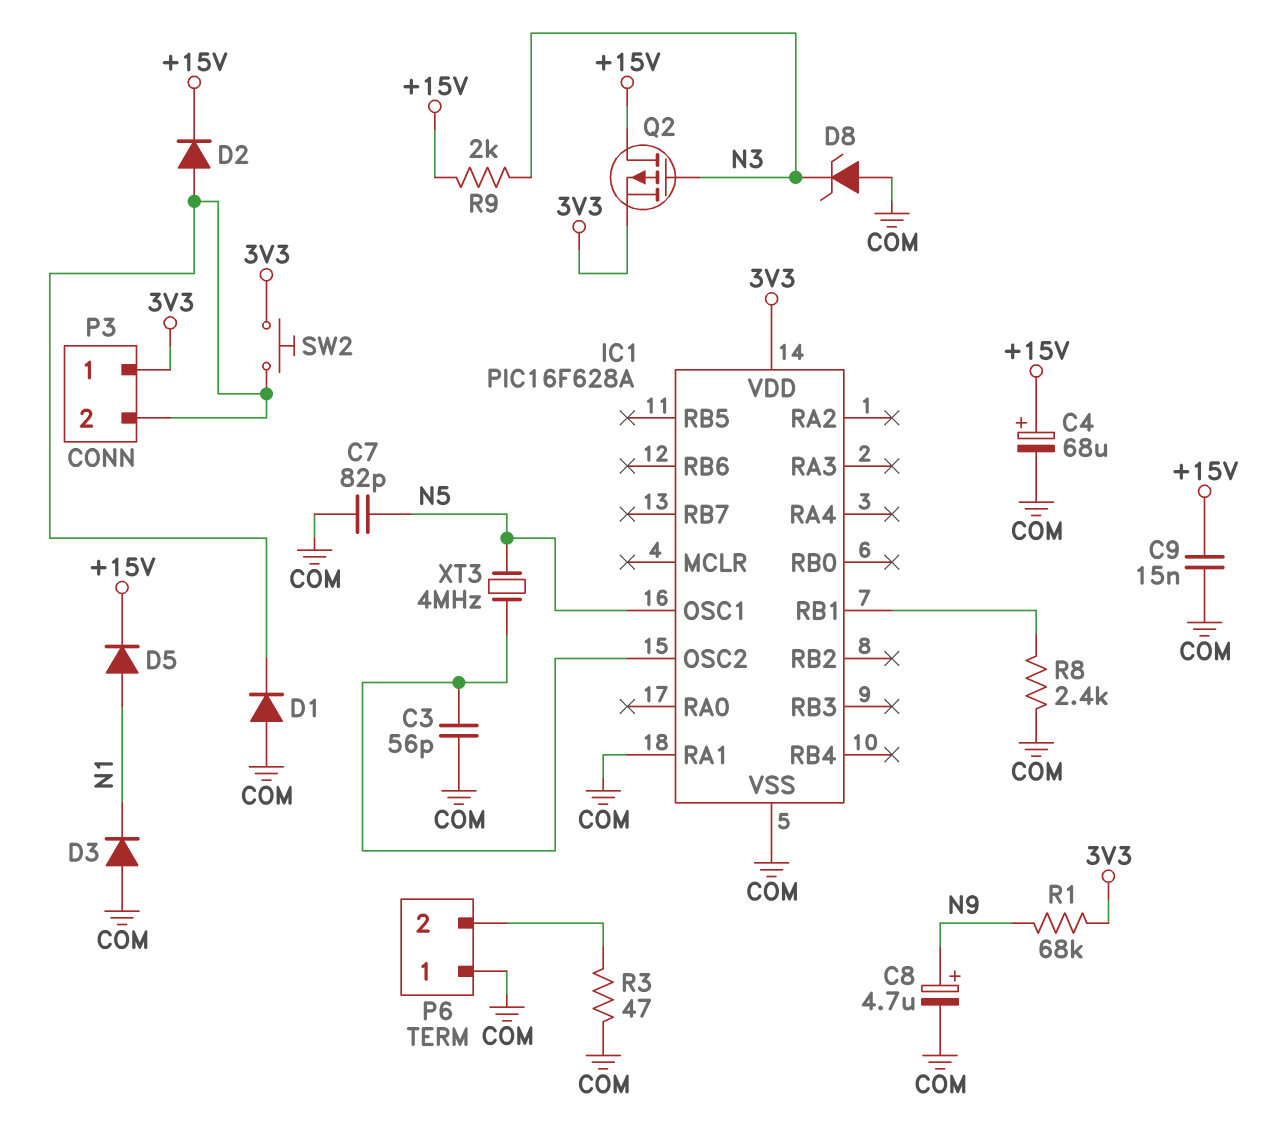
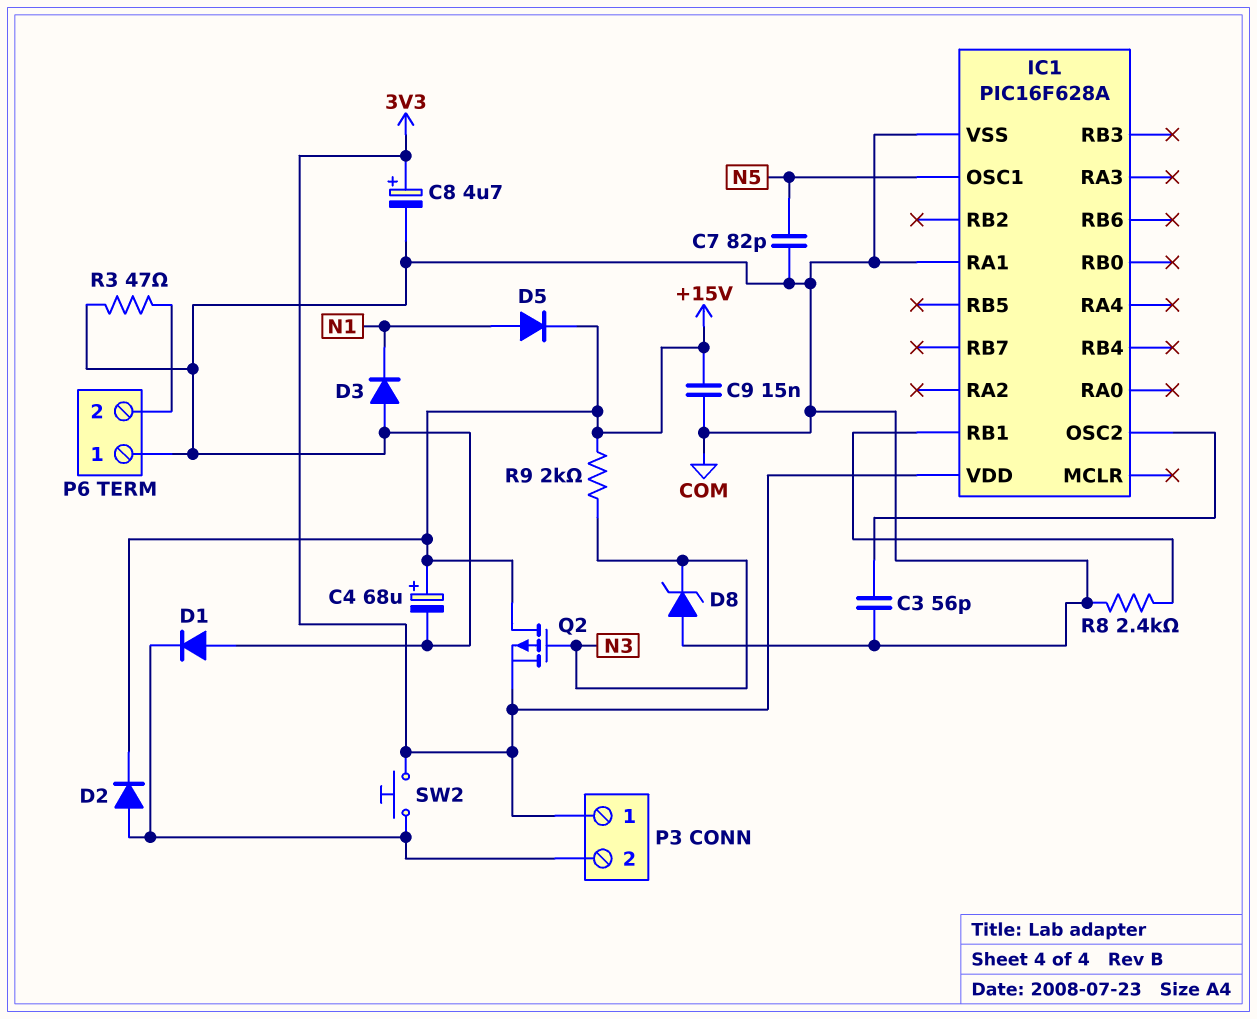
C8: 4.7uF (plus N9, minus COM) -> 4.7uF (plus 3V3, minus COM)
R1: 68k (3V3, N9) -> none
XT3: 4MHz (IC1/OSC2, N5) -> none

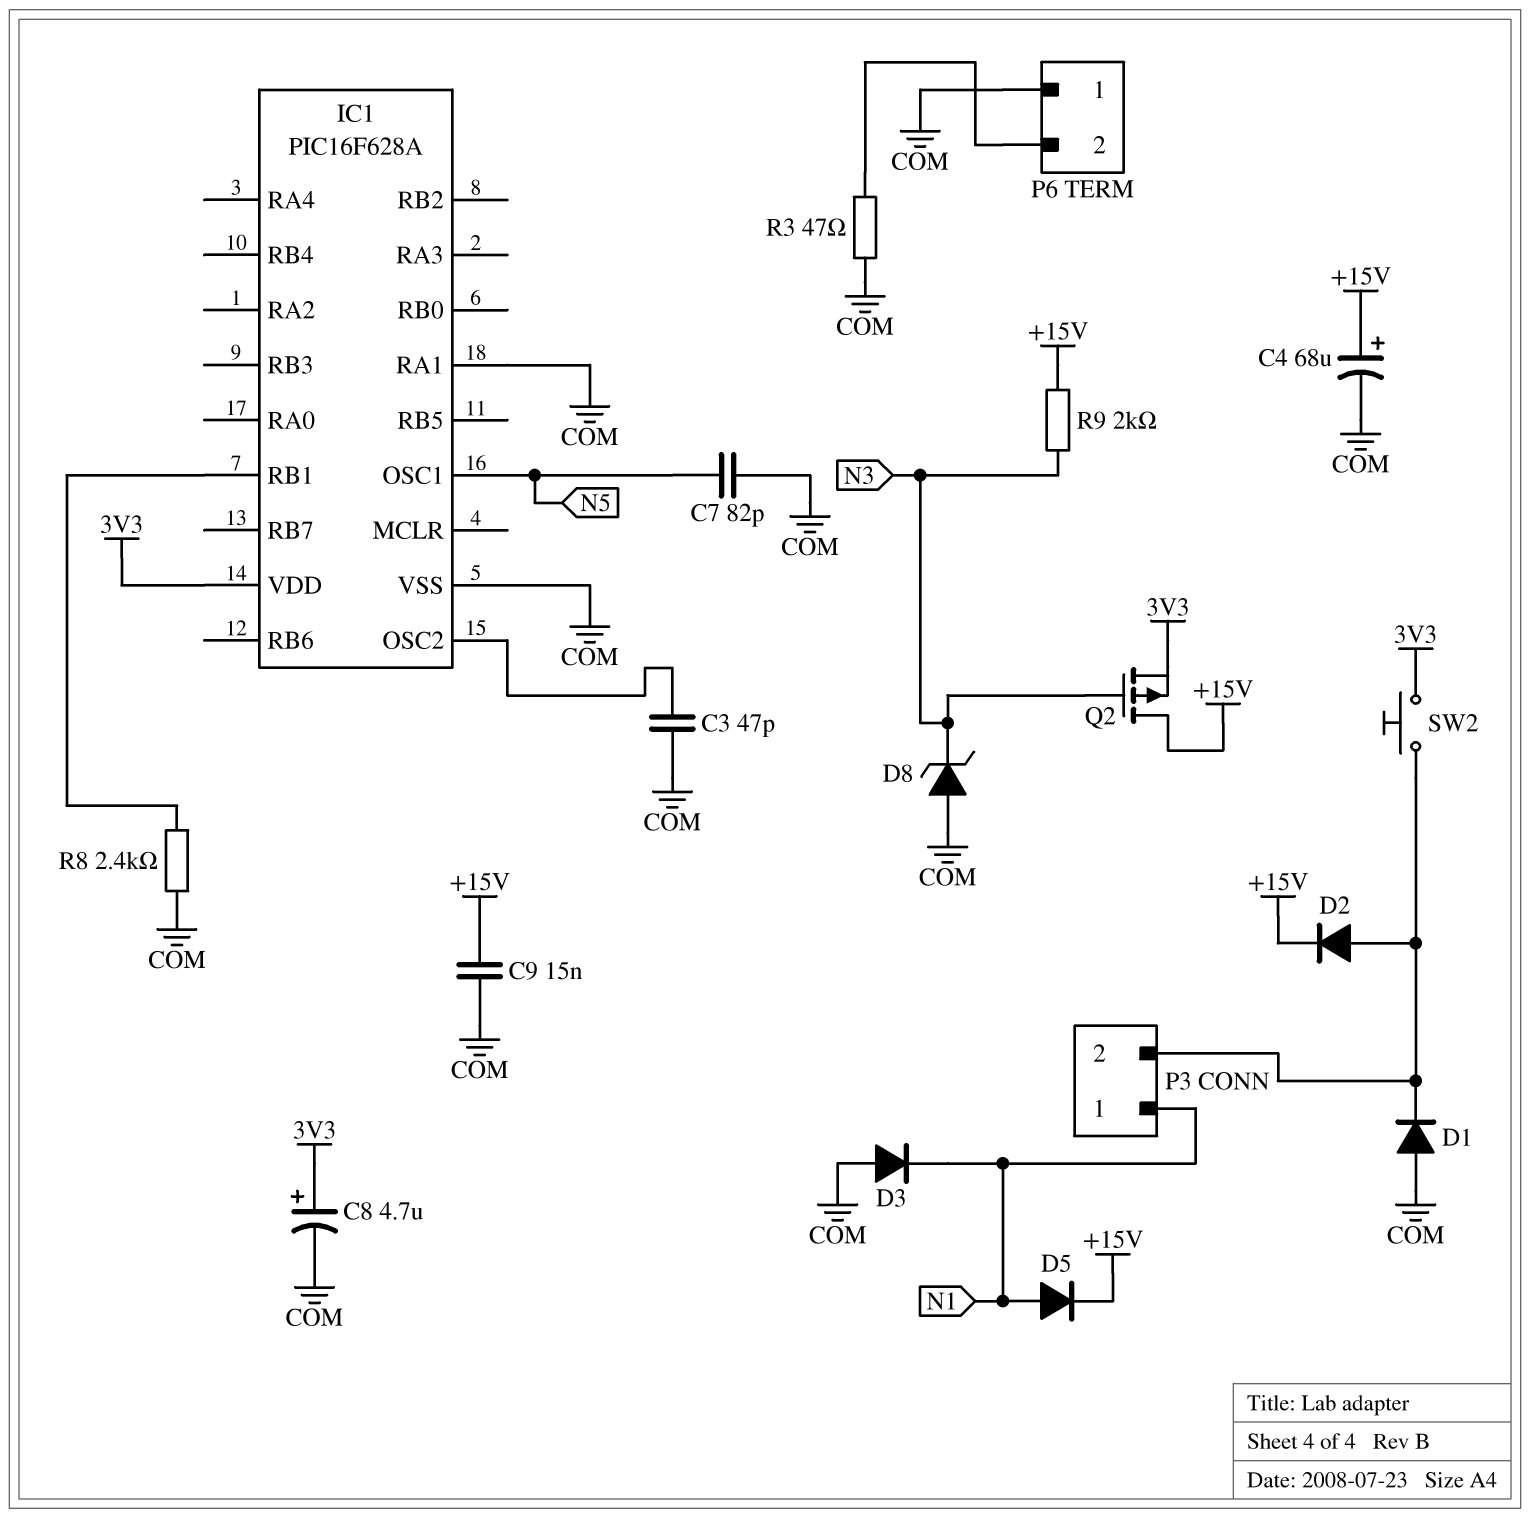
C3: 56pF (COM, IC1/OSC2) -> 47pF (COM, IC1/OSC2)
P3 pin 1: 3V3 -> N1

